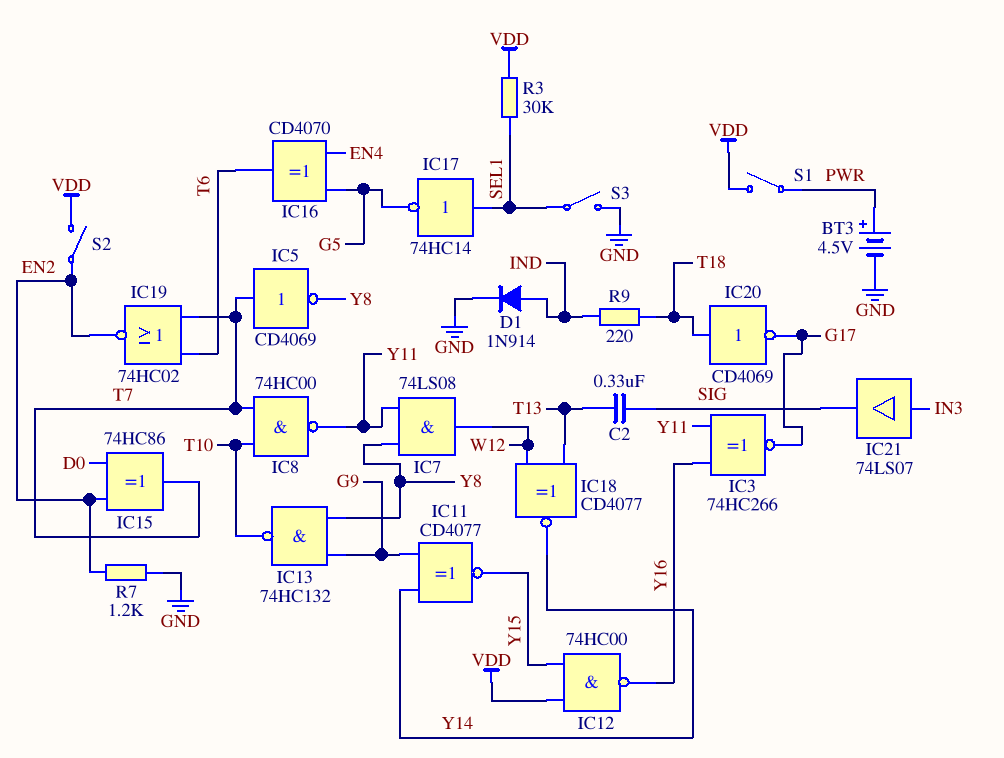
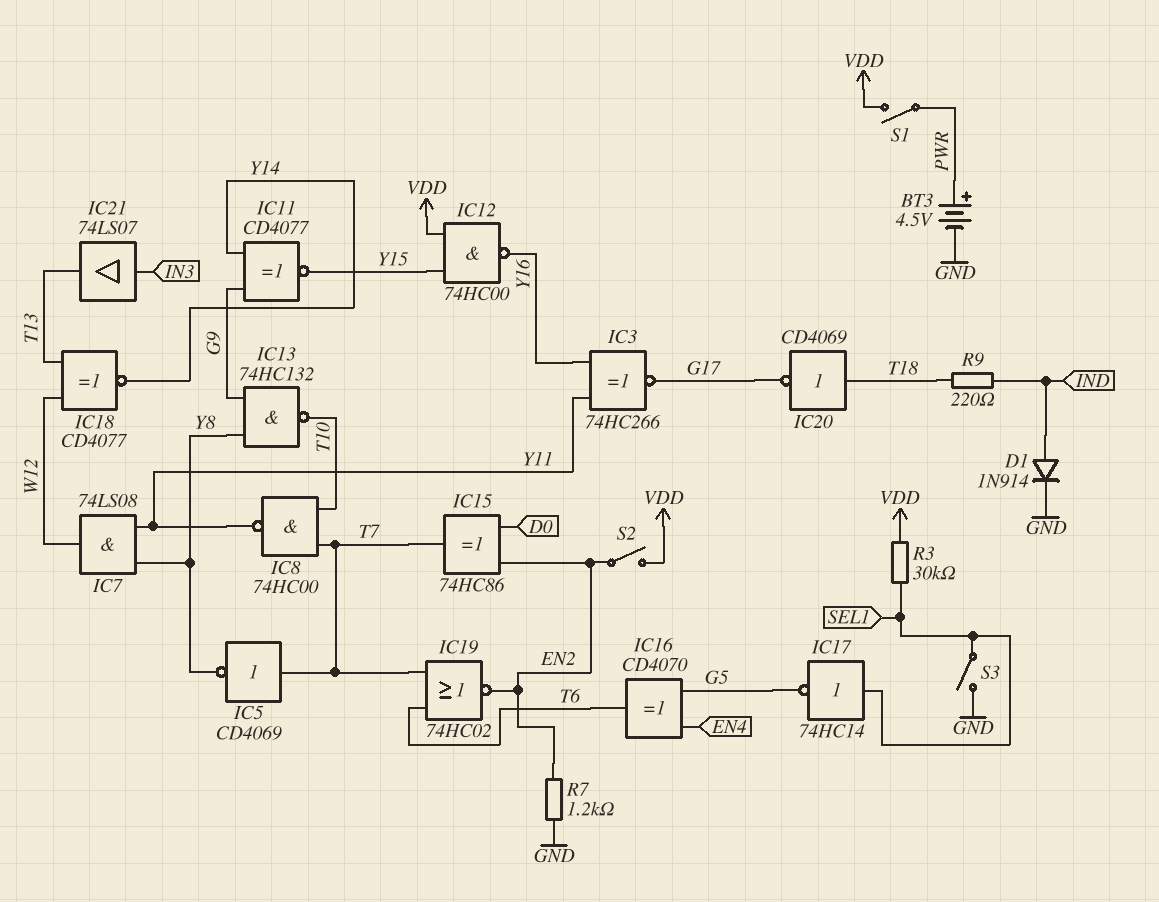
C2: 330nF (SIG, T13) -> none
IC21: buffer 74LS07 (in IN3, out SIG) -> buffer 74LS07 (in IN3, out T13)

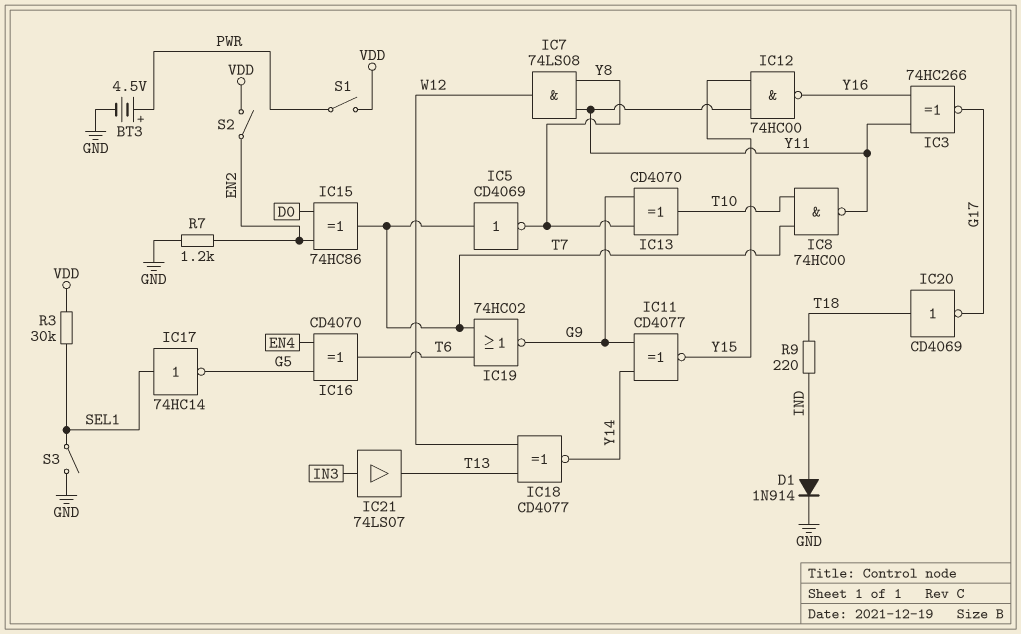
IC12: NAND 74HC00 (in VDD, in Y15, out Y16) -> NAND 74HC00 (in Y11, in Y15, out Y16)
IC13: NAND 74HC132 (in G9, in Y8, out T10) -> XOR CD4070 (in G9, in Y8, out T10)
IC19: NOR 74HC02 (in T6, in T7, out EN2) -> NOR 74HC02 (in T6, in T7, out G9)

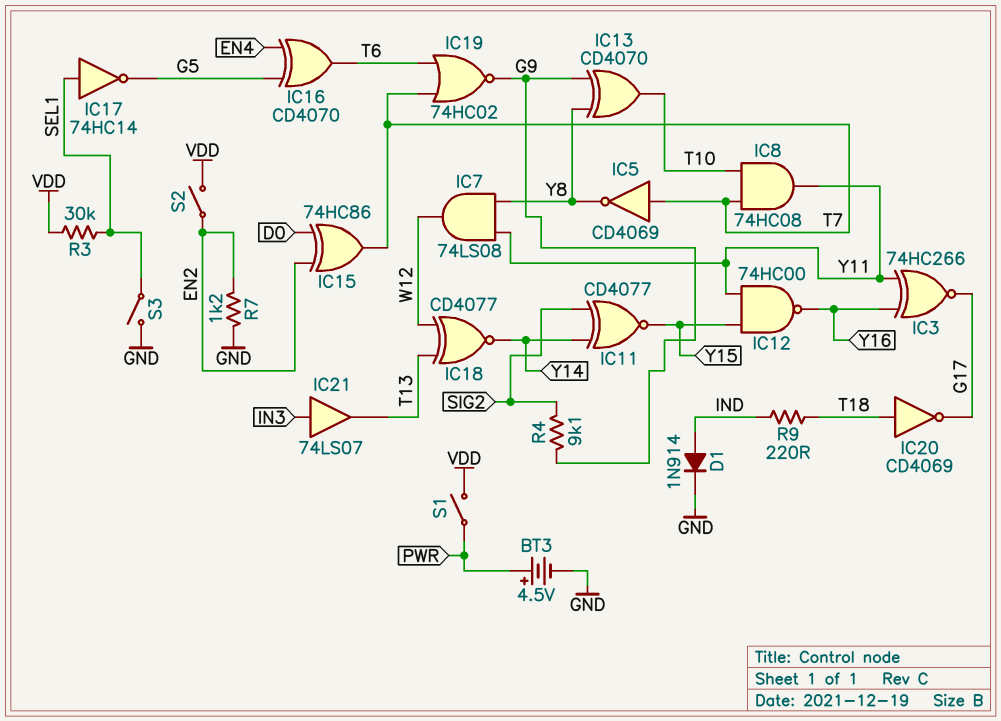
IC8: NAND 74HC00 (in T7, in T10, out Y11) -> AND 74HC08 (in T7, in T10, out Y11)
IC11: XNOR CD4077 (in G9, in Y14, out Y15) -> XNOR CD4077 (in SIG2, in Y14, out Y15)
R4: none -> 9.1k (G9, SIG2)

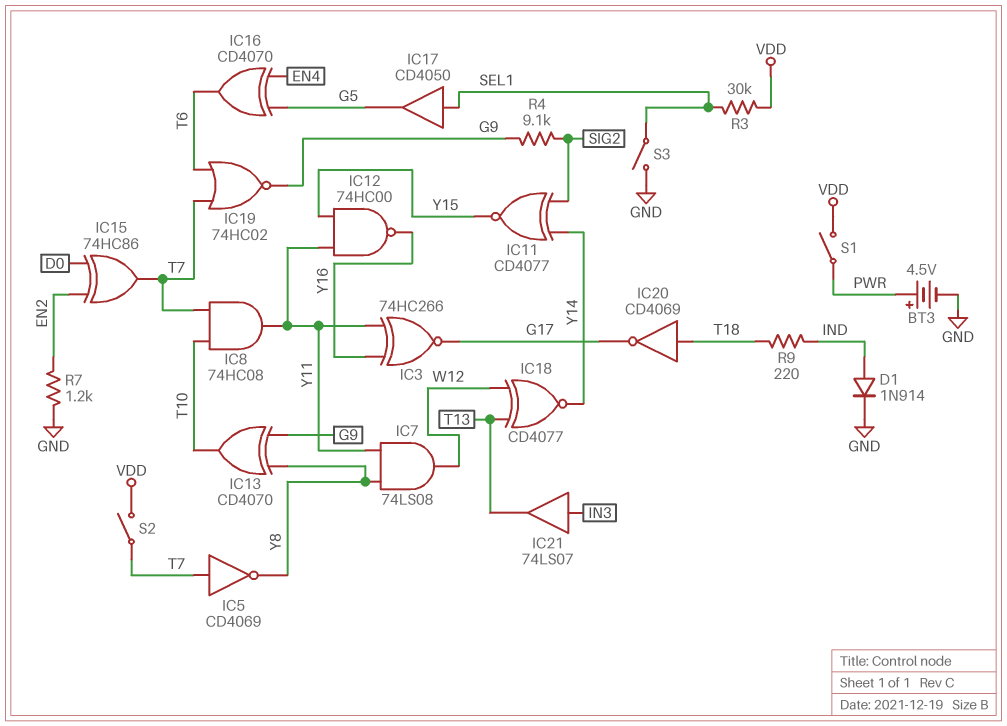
IC17: NOT 74HC14 (in SEL1, out G5) -> buffer CD4050 (in SEL1, out G5)
S2: switch (EN2, VDD) -> switch (T7, VDD)

